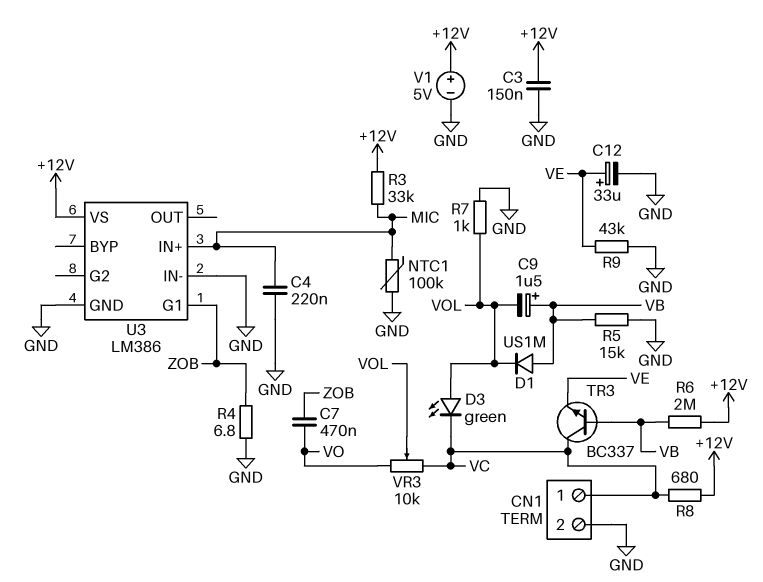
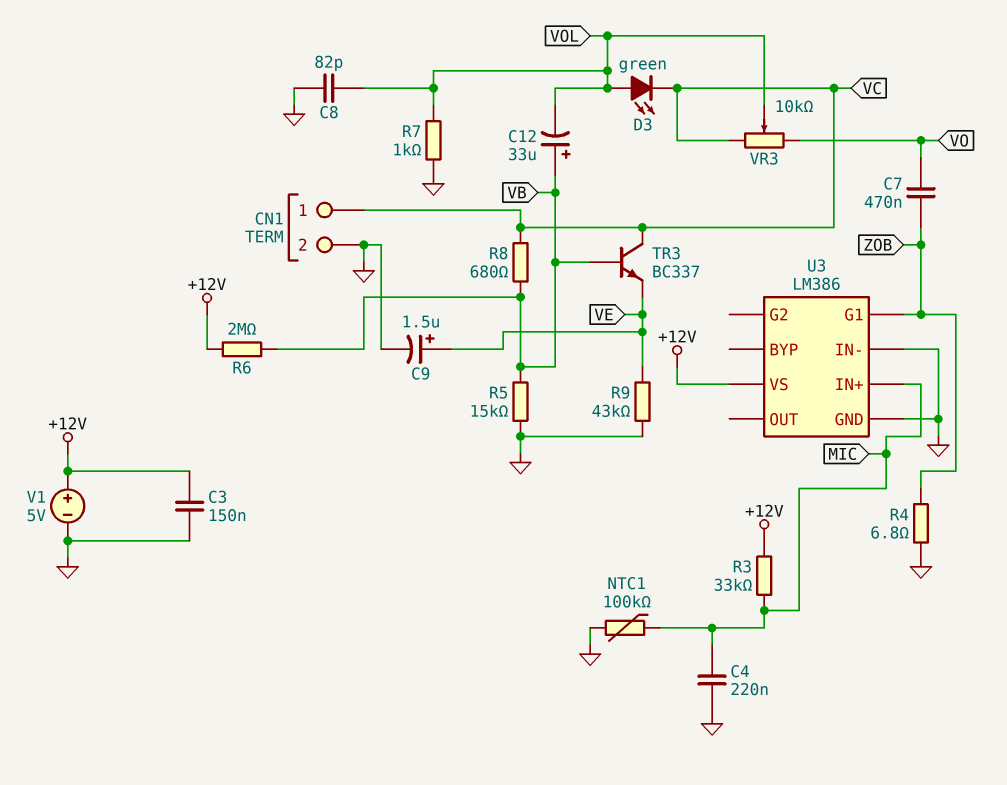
C8: none -> 82pF (GND, VOL)
C9: 1.5uF (plus VB, minus VOL) -> 1.5uF (plus VE, minus GND)
C12: 33uF (plus VE, minus GND) -> 33uF (plus VB, minus VOL)
D1: diode US1M (A VB, K VOL) -> none
R8: 680 (+12V, VC) -> 680 (VB, VC)

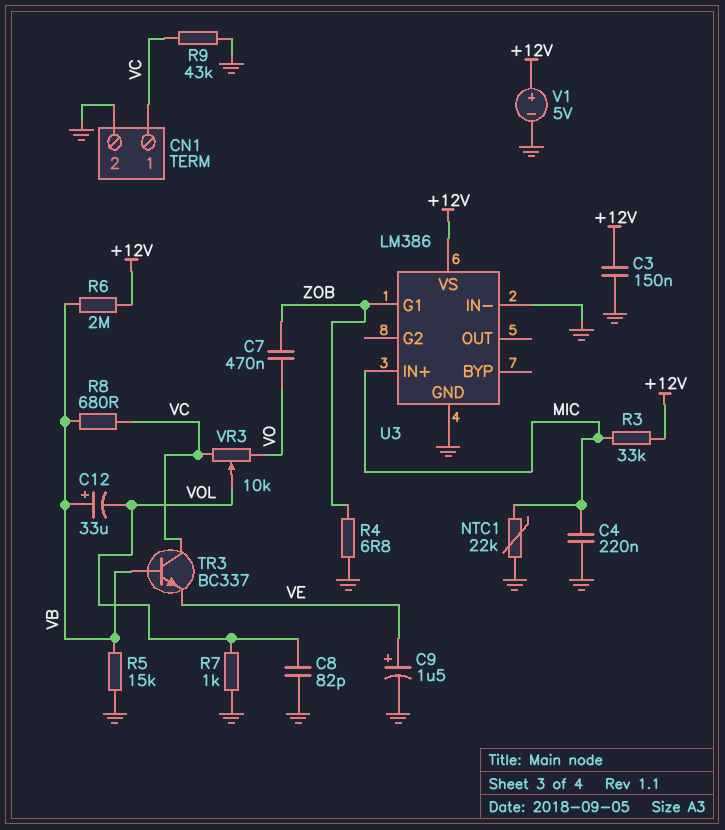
D3: LED green (A VOL, K VC) -> none
NTC1: 100k (GND, MIC) -> 22k (GND, MIC)
R9: 43k (GND, VE) -> 43k (GND, VC)

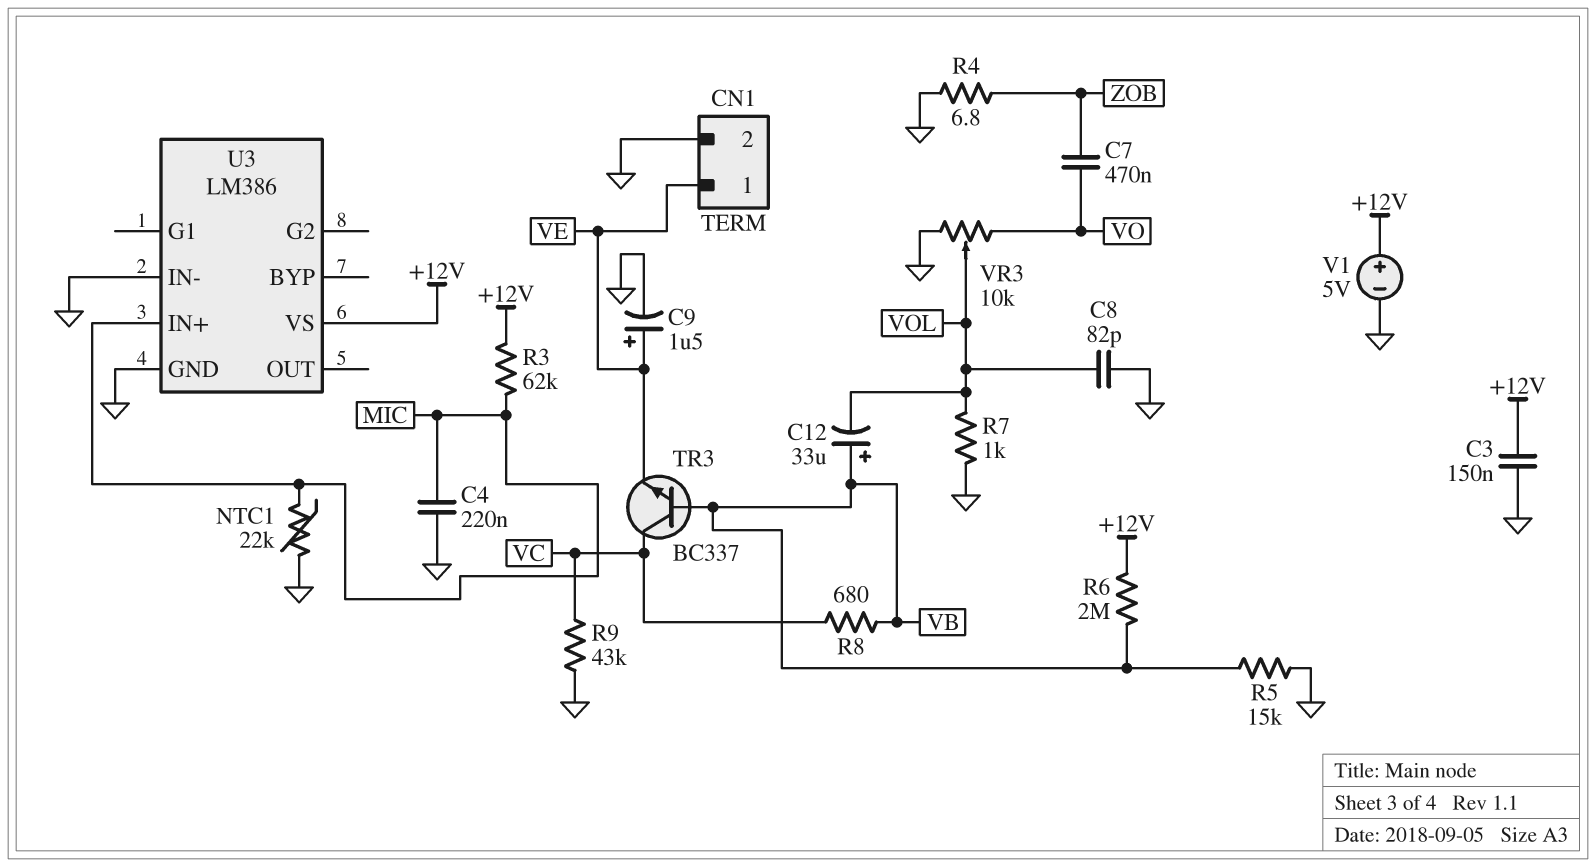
CN1 pin 1: VC -> VE
R3: 33k (+12V, MIC) -> 62k (+12V, MIC)
U3 pin G1: ZOB -> none
VR3: 10k (VC, VO, wiper VOL) -> 10k (GND, VO, wiper VOL)

